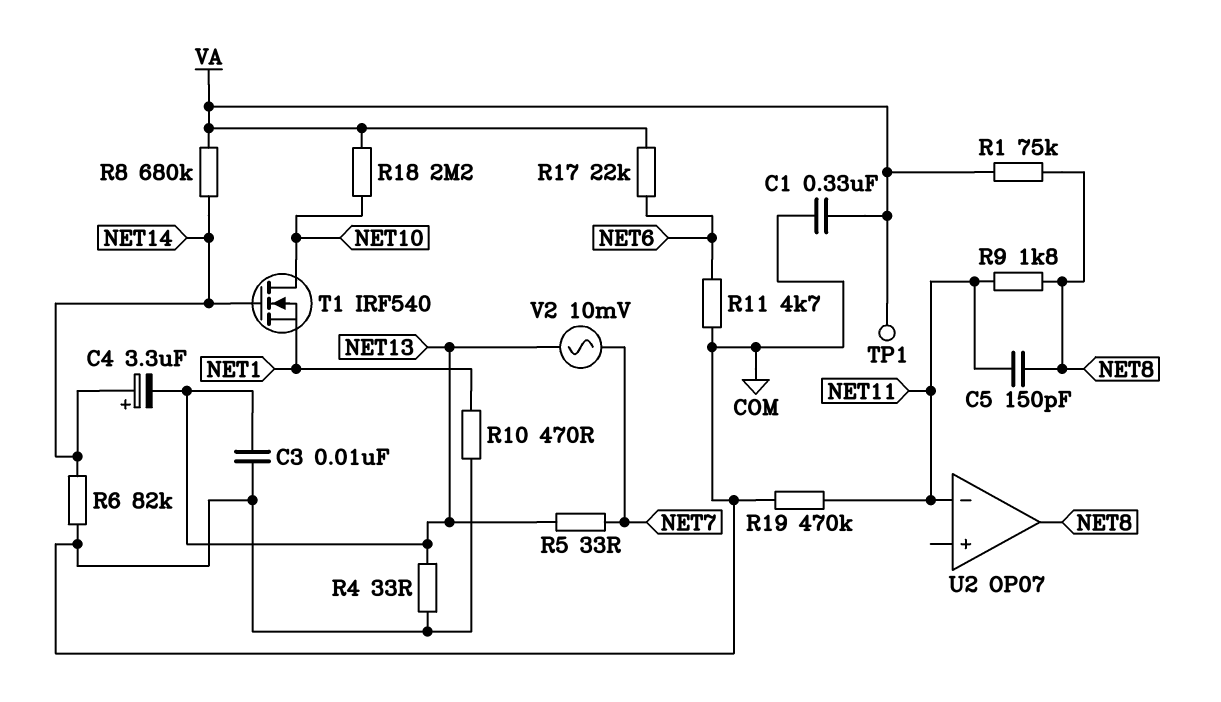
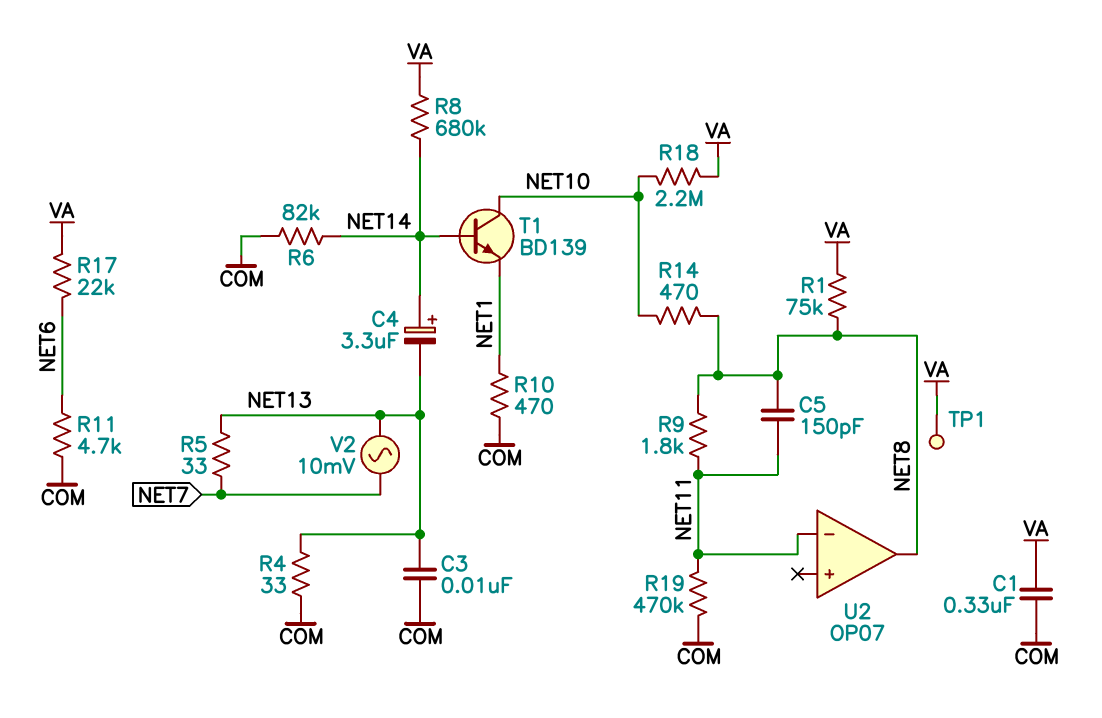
R14: none -> 470 (NET8, NET10)
T1: NMOS IRF540 (G NET14, D NET10, S NET1) -> NPN BD139 (B NET14, C NET10, E NET1)

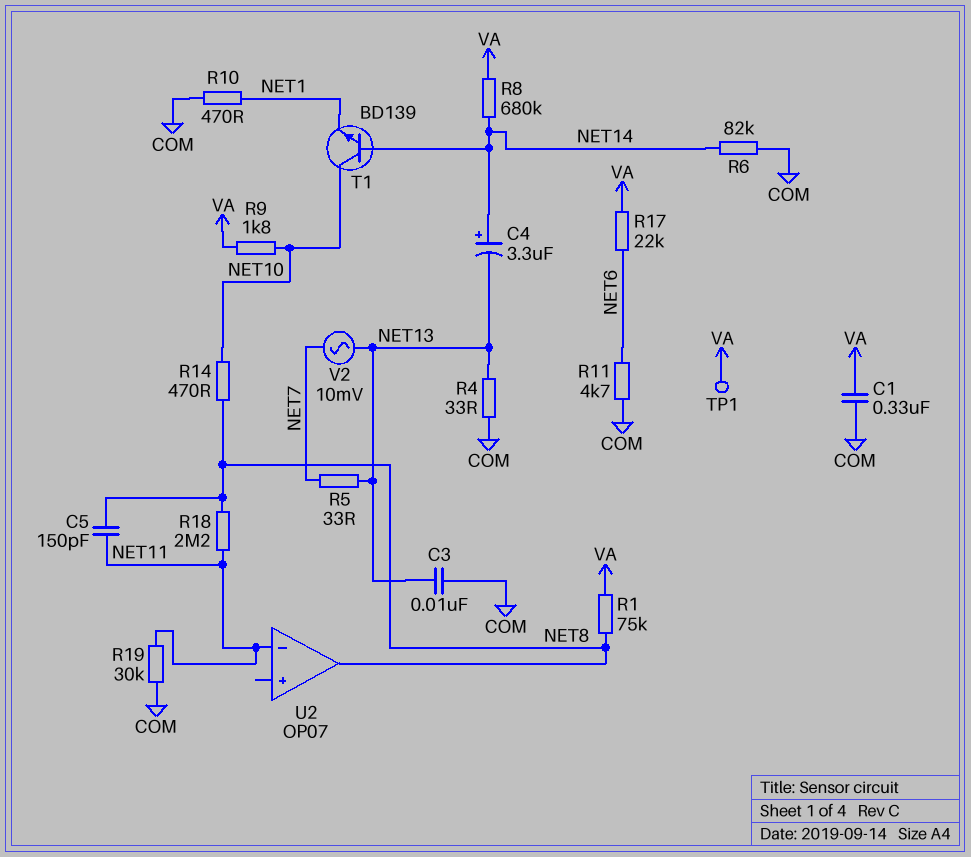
R9: 1.8k (NET8, NET11) -> 1.8k (NET10, VA)
R18: 2.2M (NET10, VA) -> 2.2M (NET8, NET11)
R19: 470k (COM, NET11) -> 30k (COM, NET11)

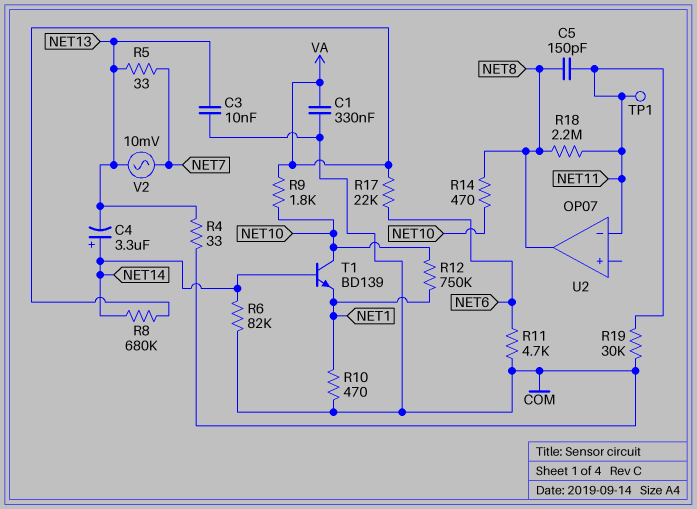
R1: 75k (NET8, VA) -> none
R12: none -> 750k (NET1, NET10)
TP1: test point (VA) -> test point (NET11)

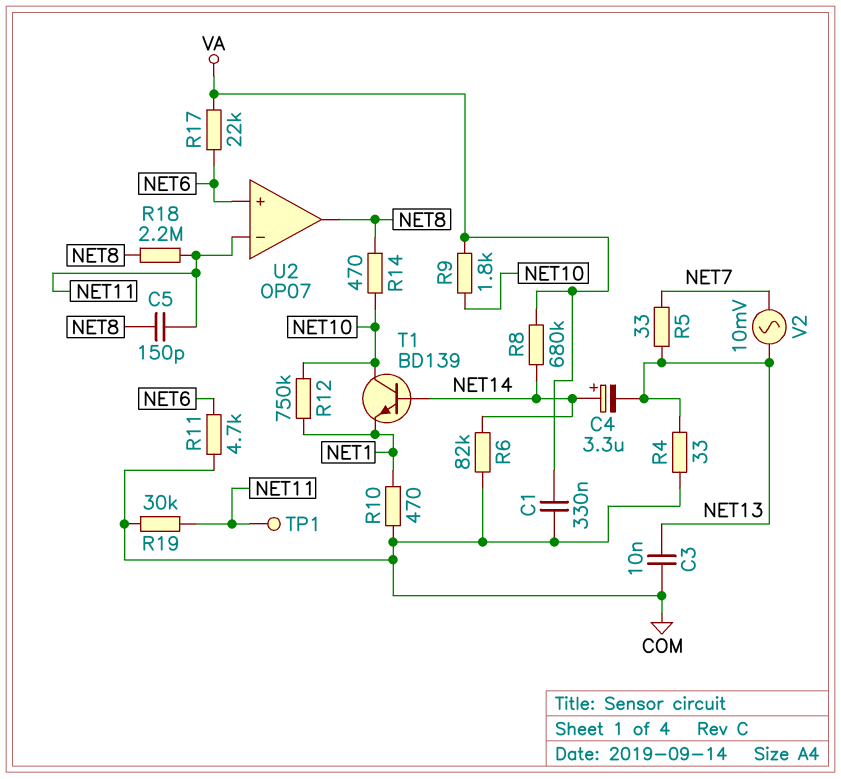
U2 pin in+: none -> NET6

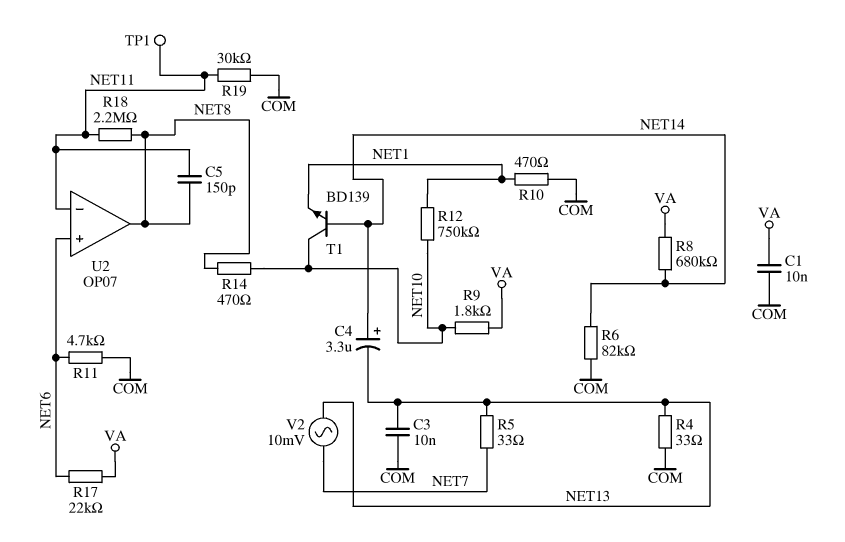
C1: 330nF (COM, VA) -> 10nF (COM, VA)

